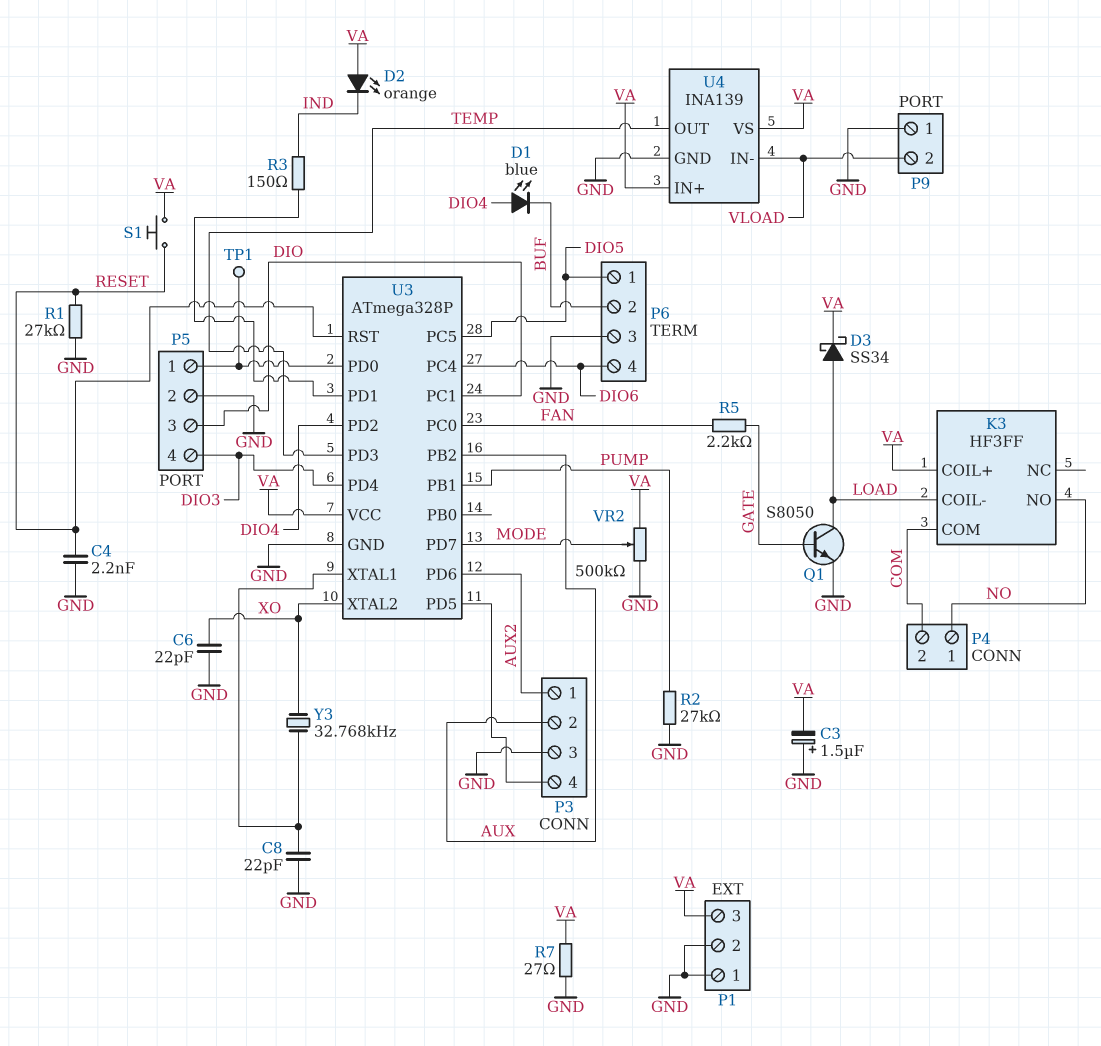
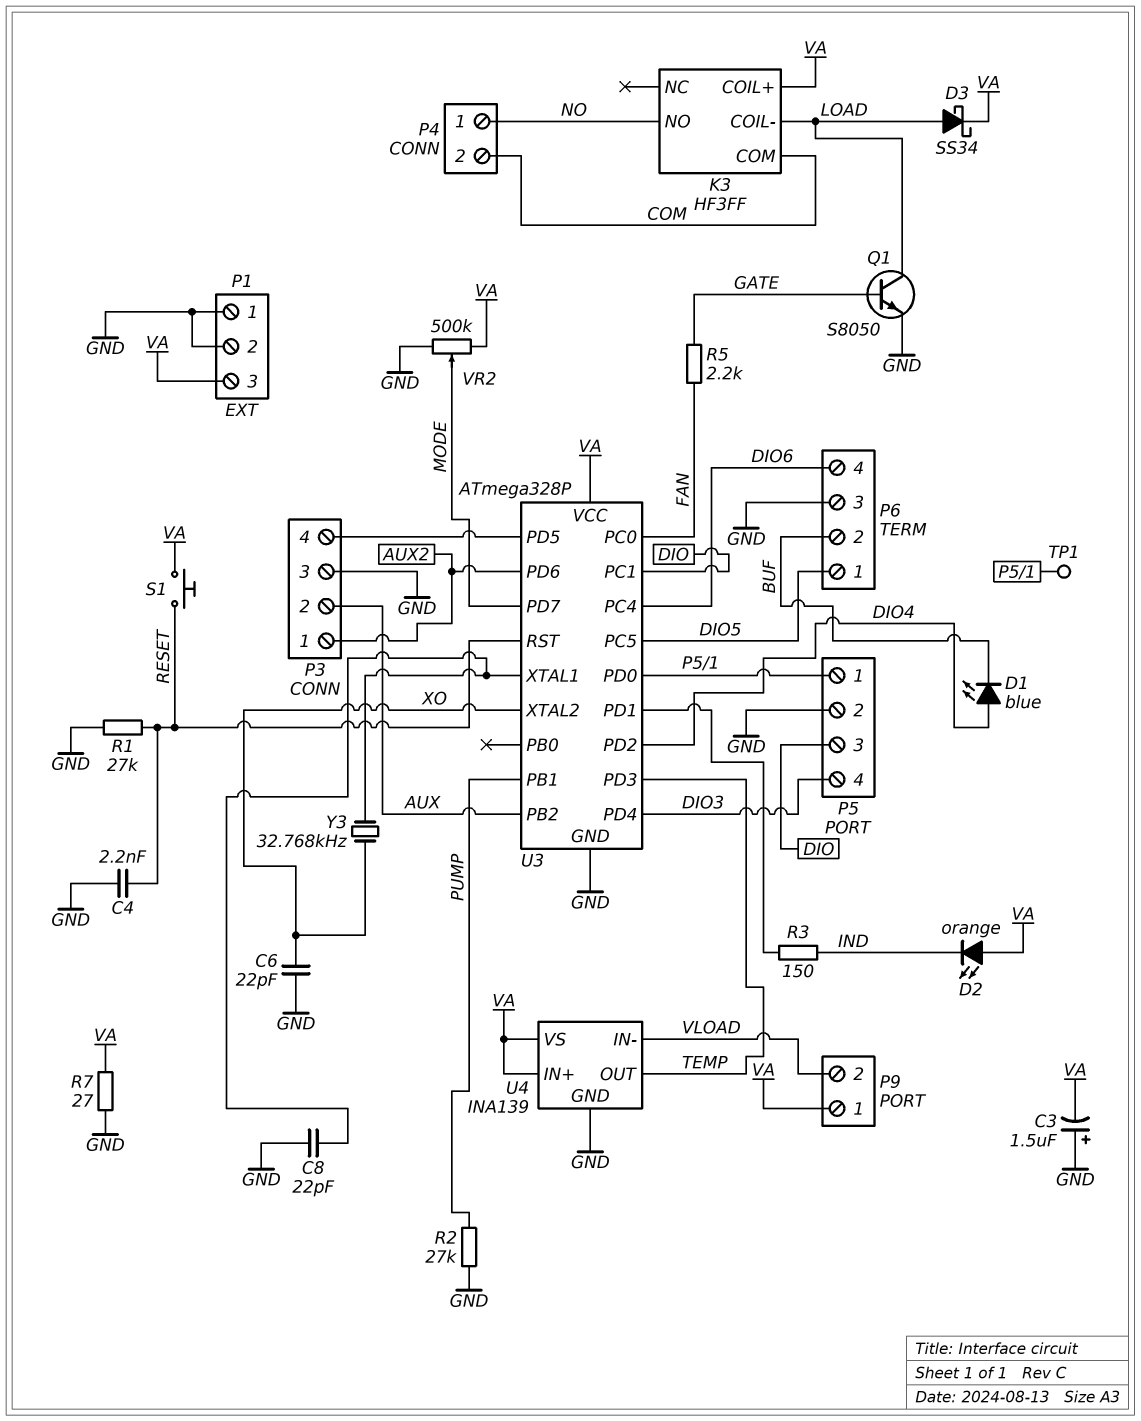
P9 pin 1: GND -> VA

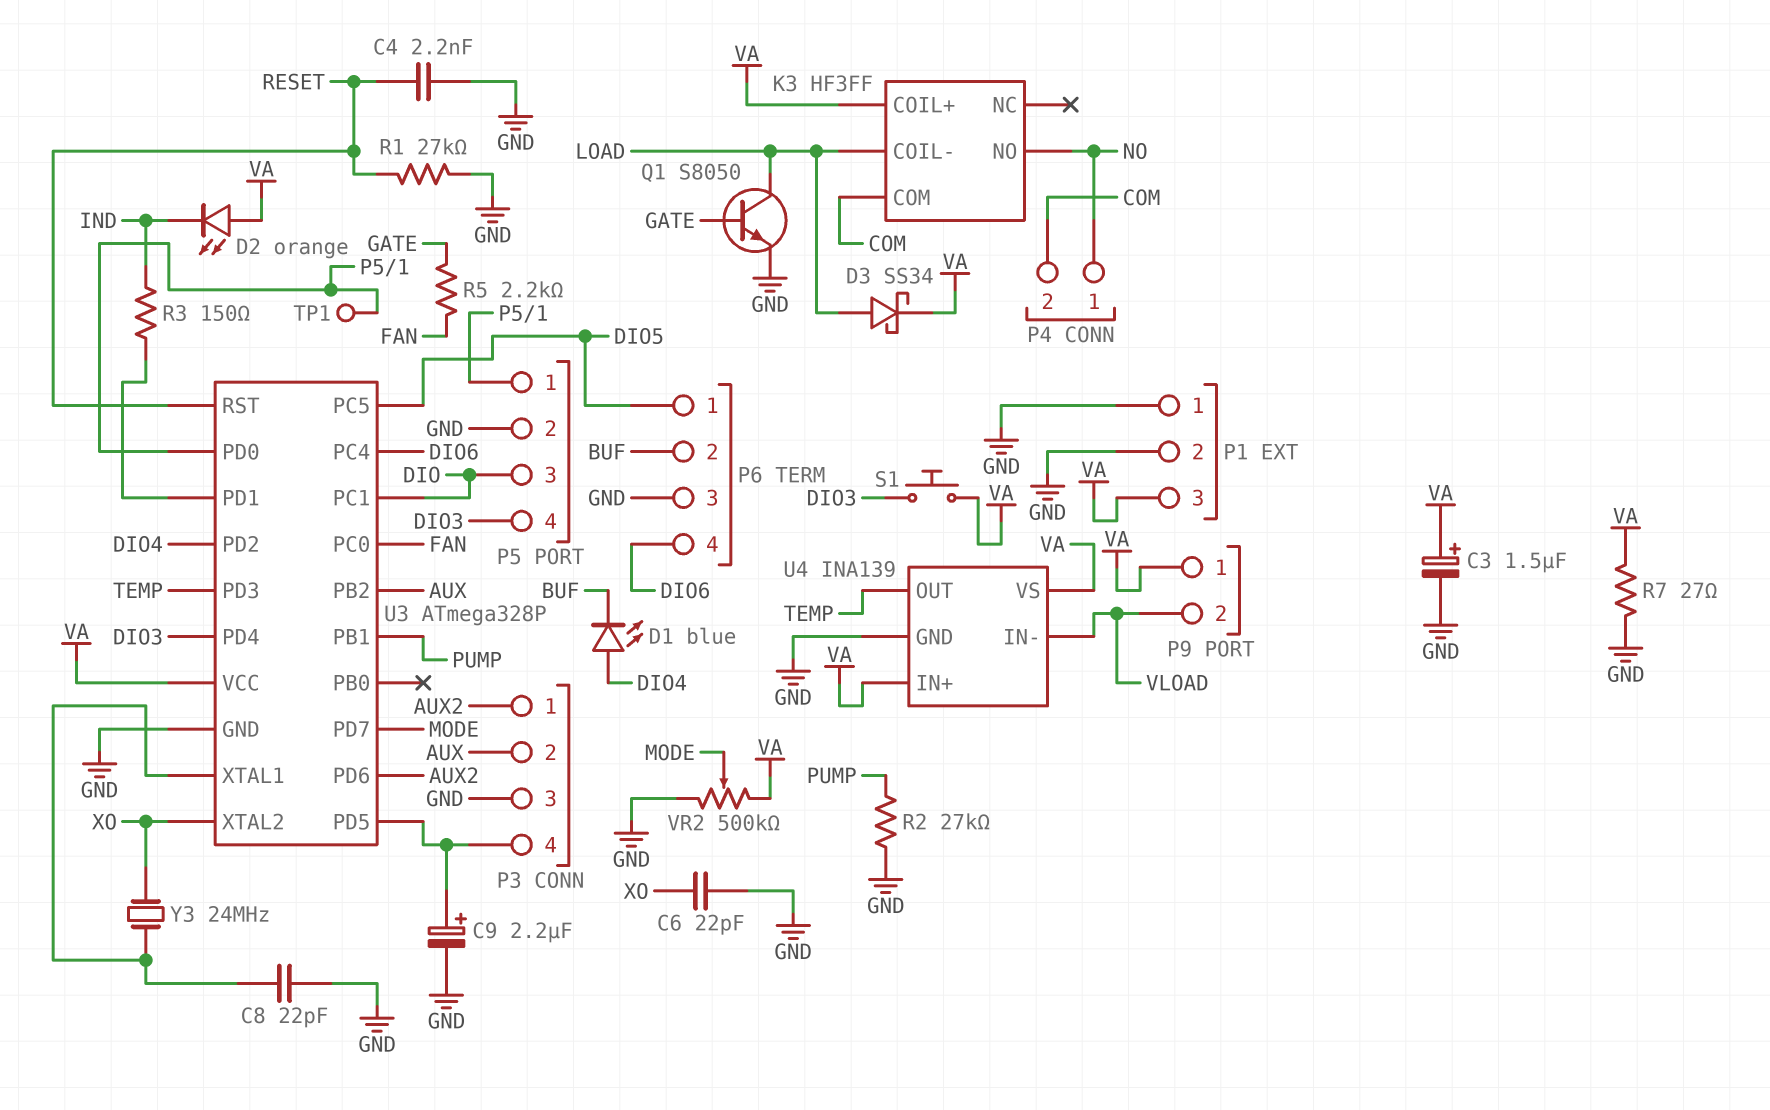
C3: 1.5uF (plus GND, minus VA) -> 1.5uF (plus VA, minus GND)
C9: none -> 2.2uF (plus P3/4, minus GND)
S1: button (RESET, VA) -> button (DIO3, VA)
Y3: 32.768kHz (U3/XTAL1, XO) -> 24MHz (U3/XTAL1, XO)

